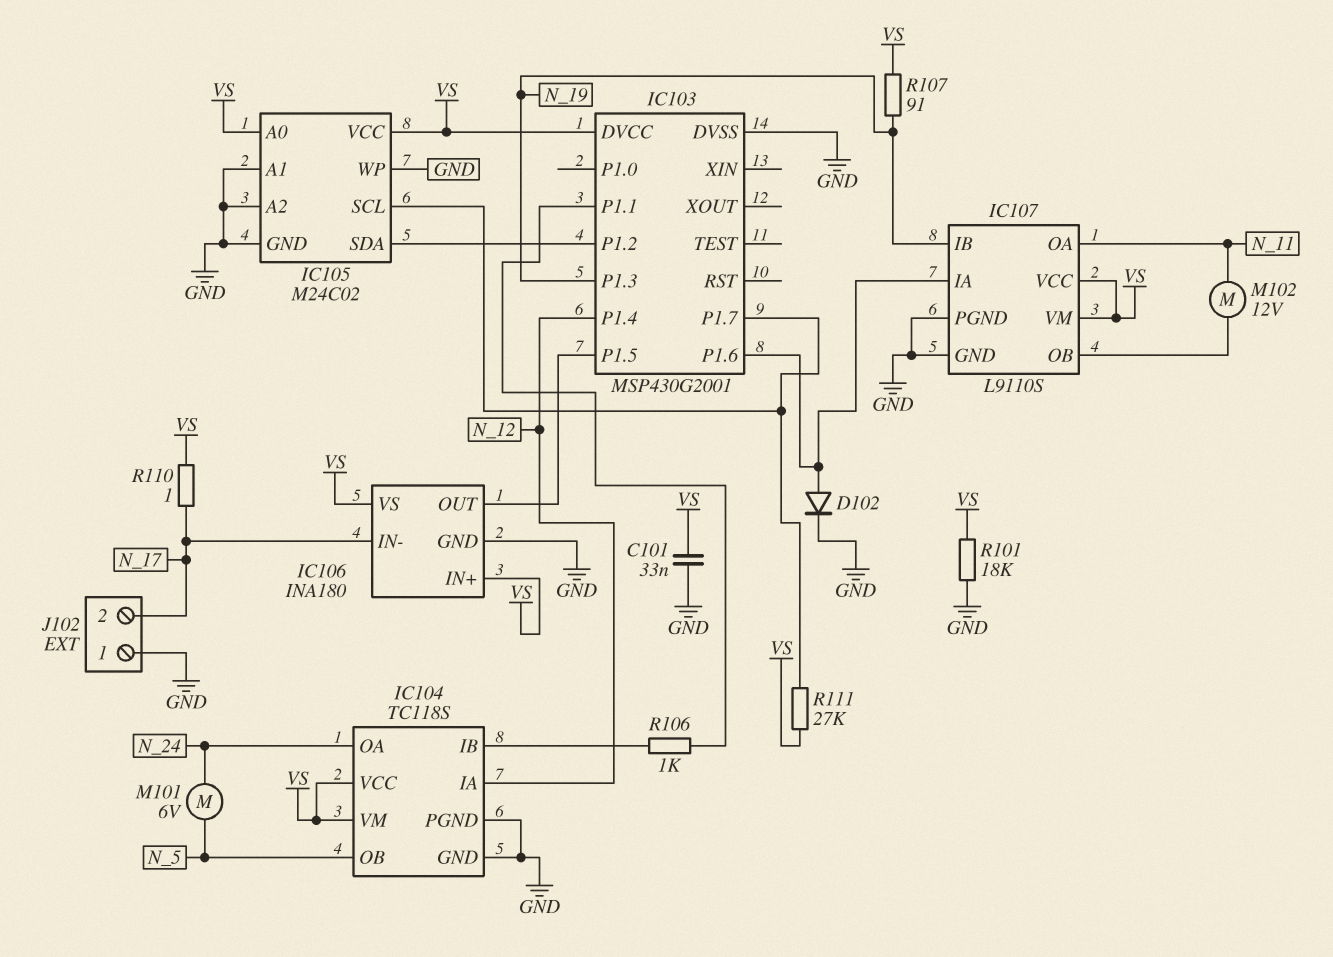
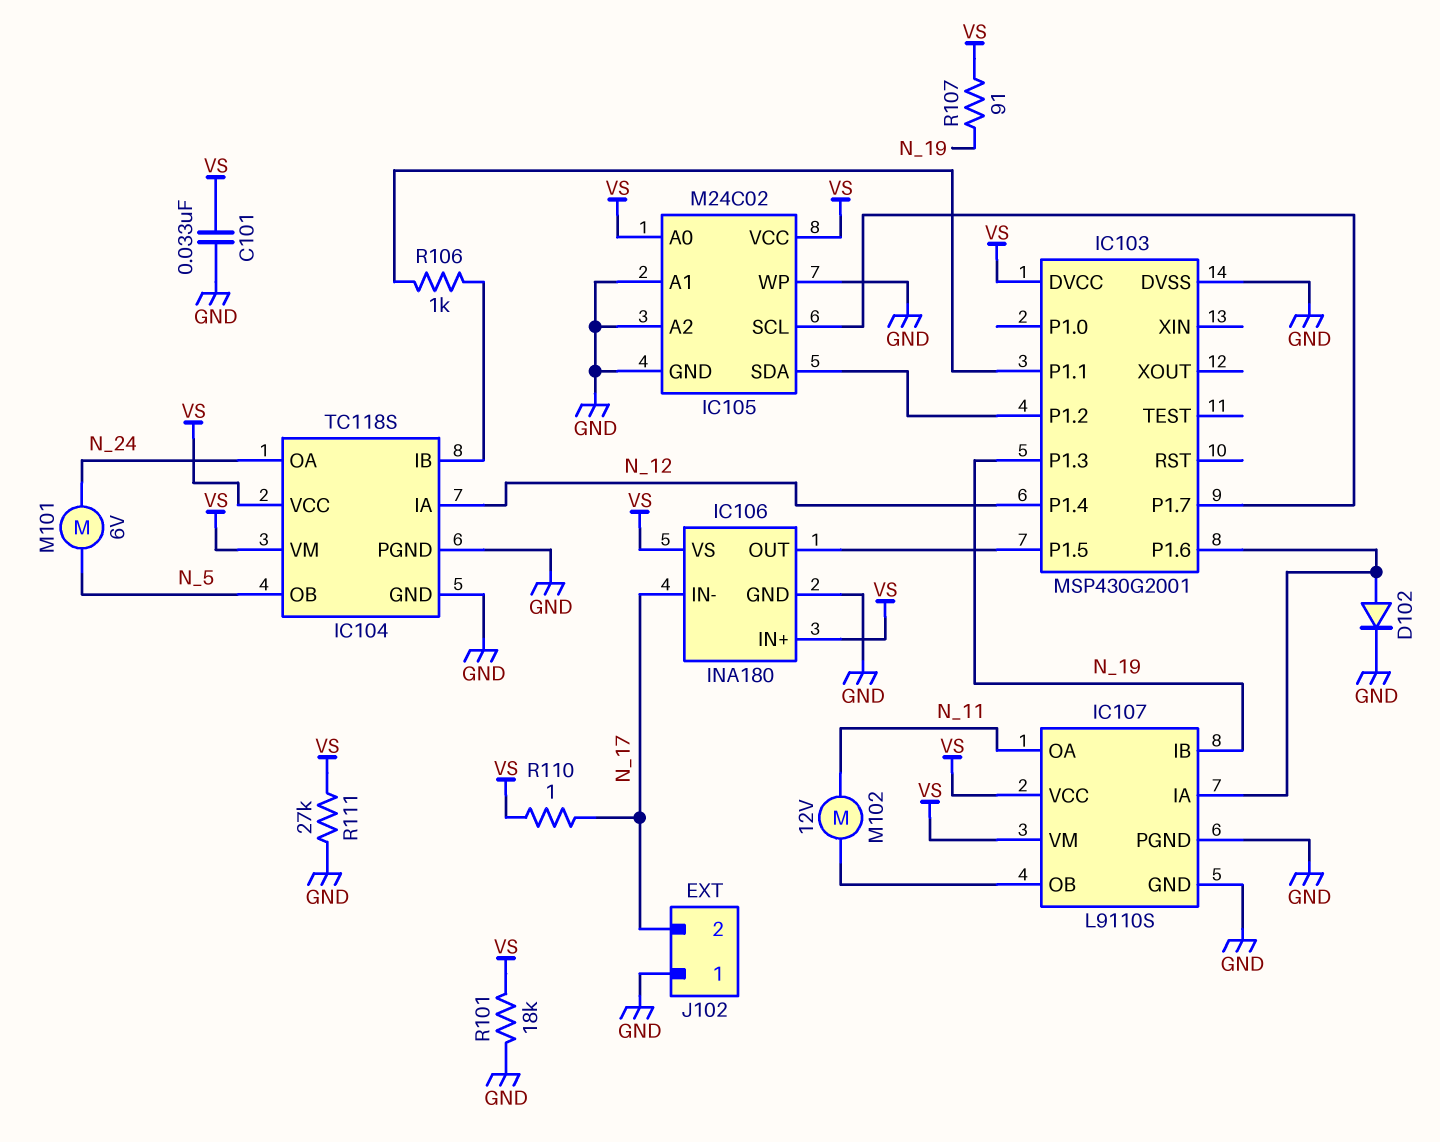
R111: 27k (IC103/P1.7, VS) -> 27k (GND, VS)

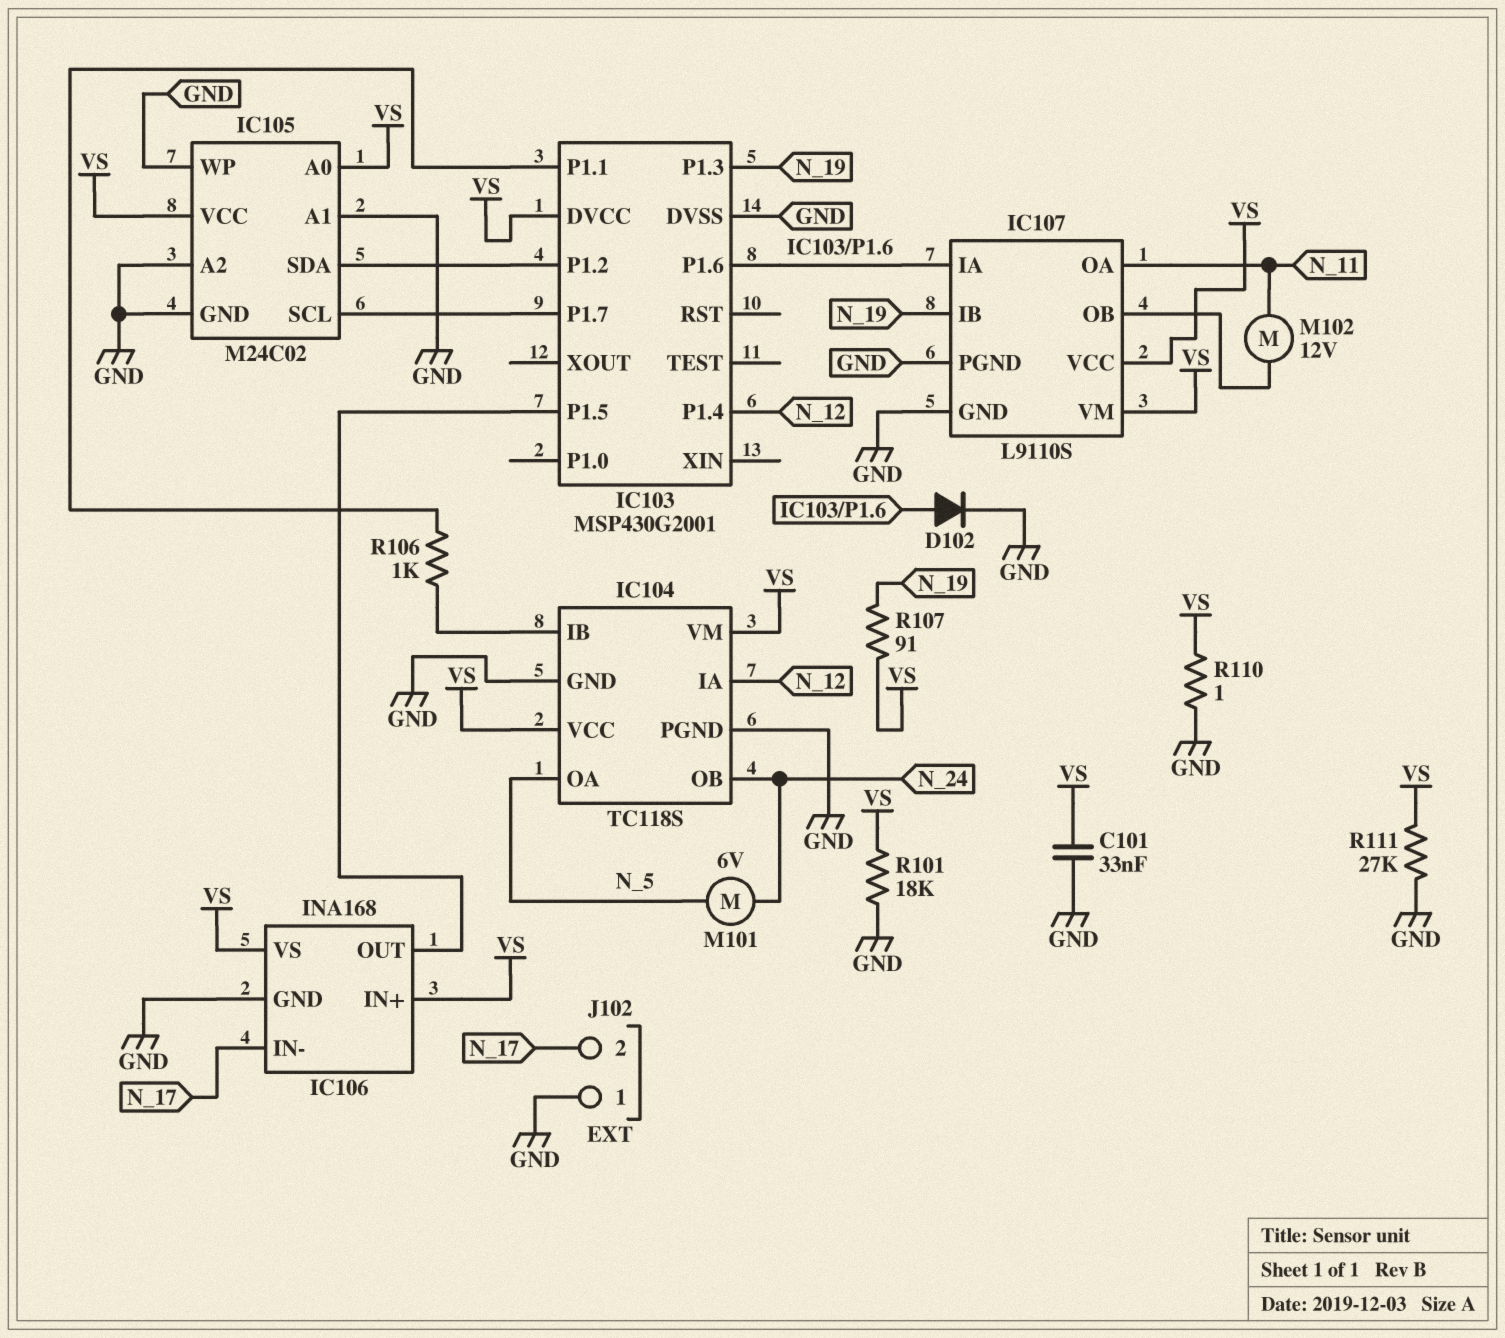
IC104 pin OA: N_24 -> N_5
IC104 pin OB: N_5 -> N_24
IC106: INA180 -> INA168
R110: 1 (N_17, VS) -> 1 (GND, VS)

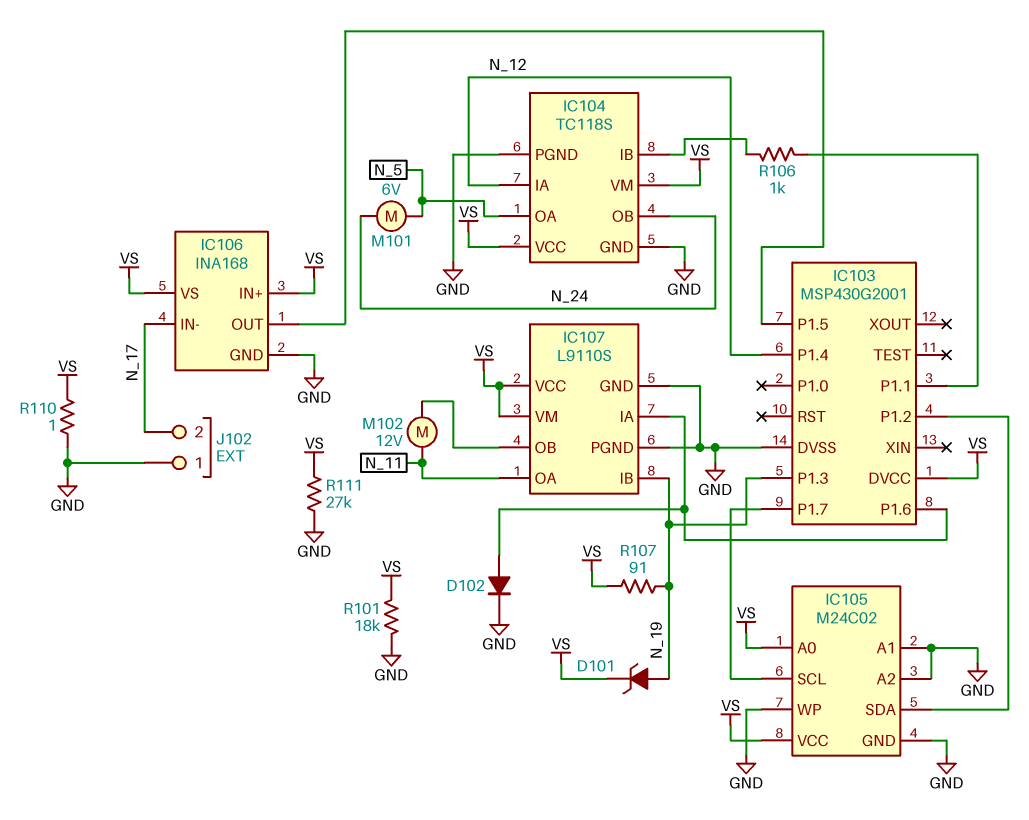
C101: 33nF (GND, VS) -> none
D101: none -> zener (A N_19, K VS)

